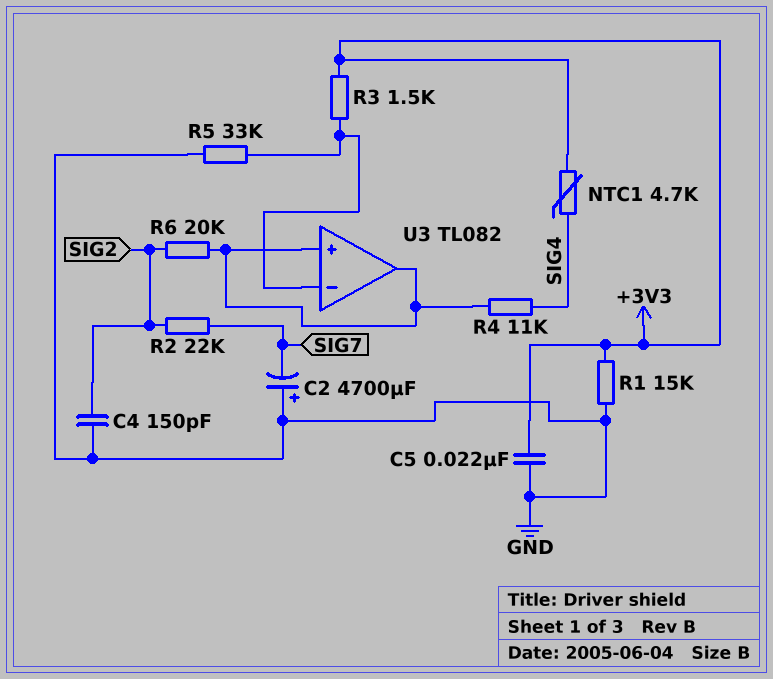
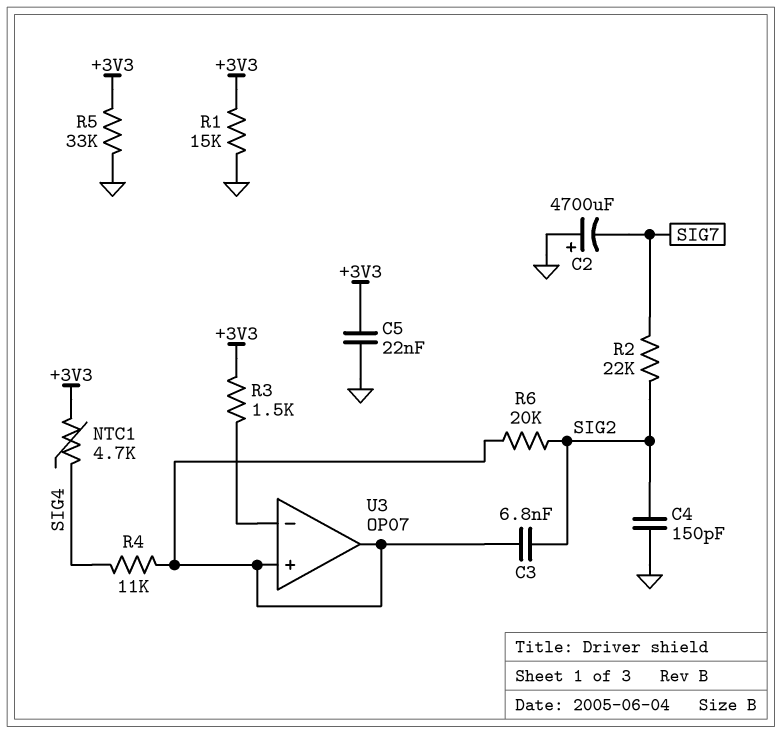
C3: none -> 6.8nF (SIG2, U3/in+)
R5: 33k (GND, U3/in-) -> 33k (+3V3, GND)
U3: TL082 -> OP07

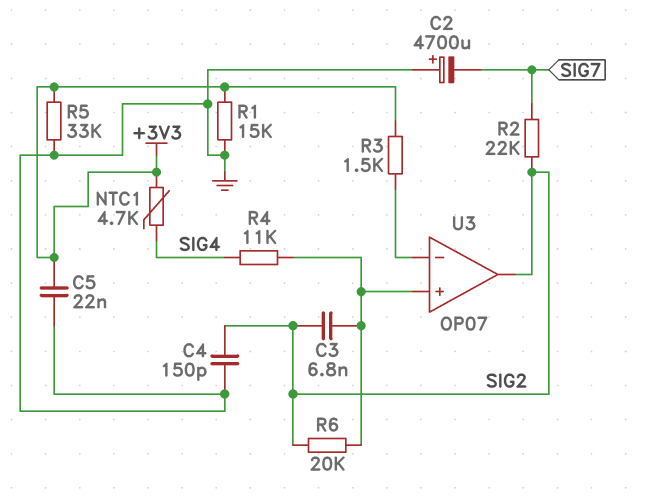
U3 pin out: U3/in+ -> SIG2

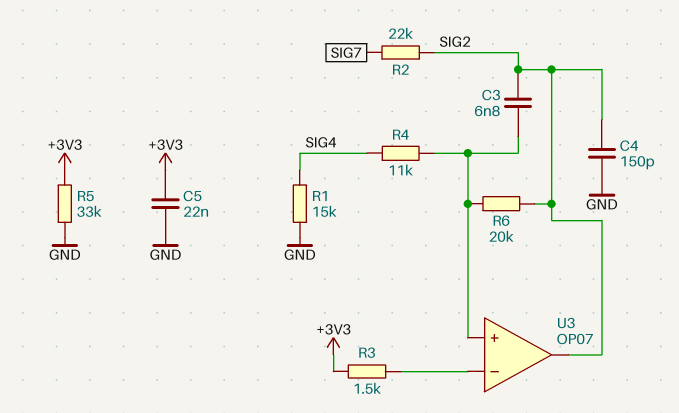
C2: 4700uF (plus GND, minus SIG7) -> none
NTC1: 4.7k (+3V3, SIG4) -> none
R1: 15k (+3V3, GND) -> 15k (GND, SIG4)

